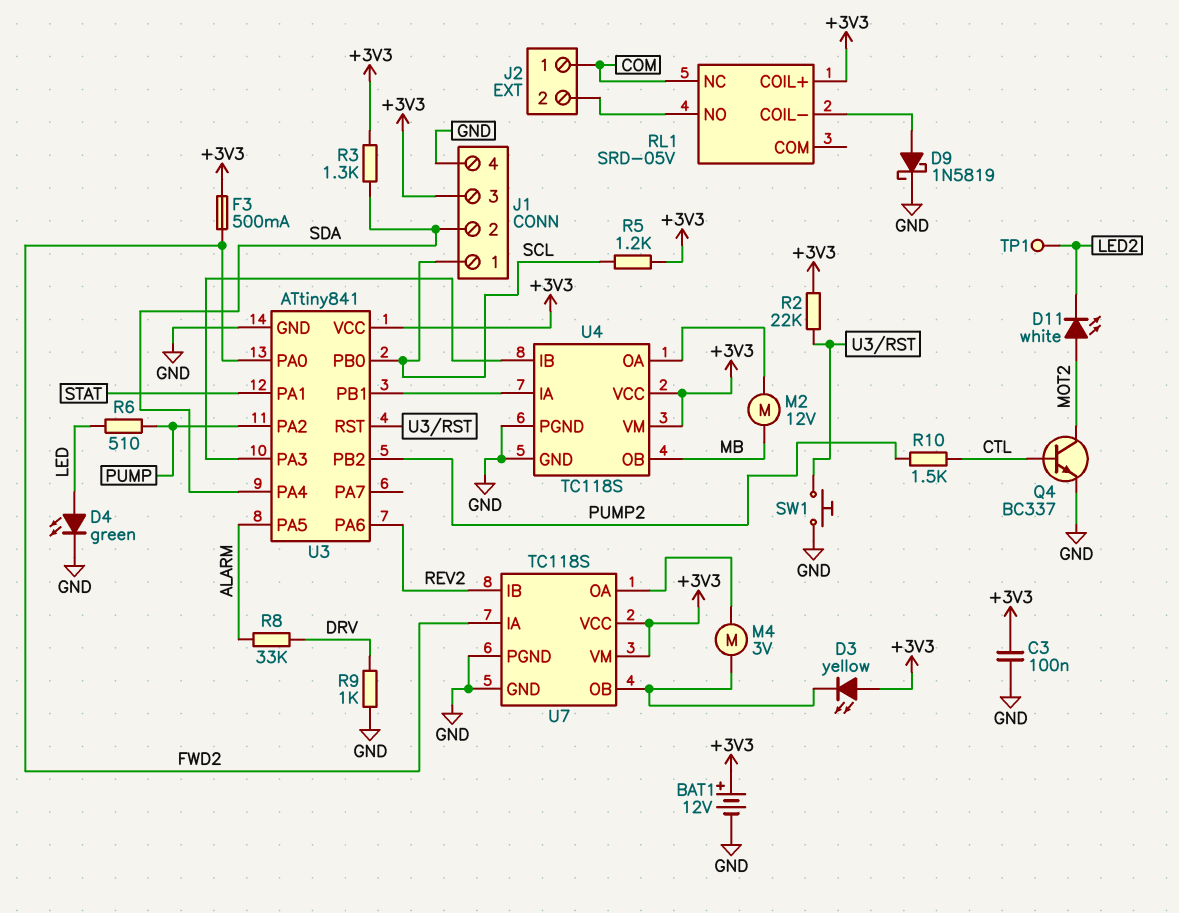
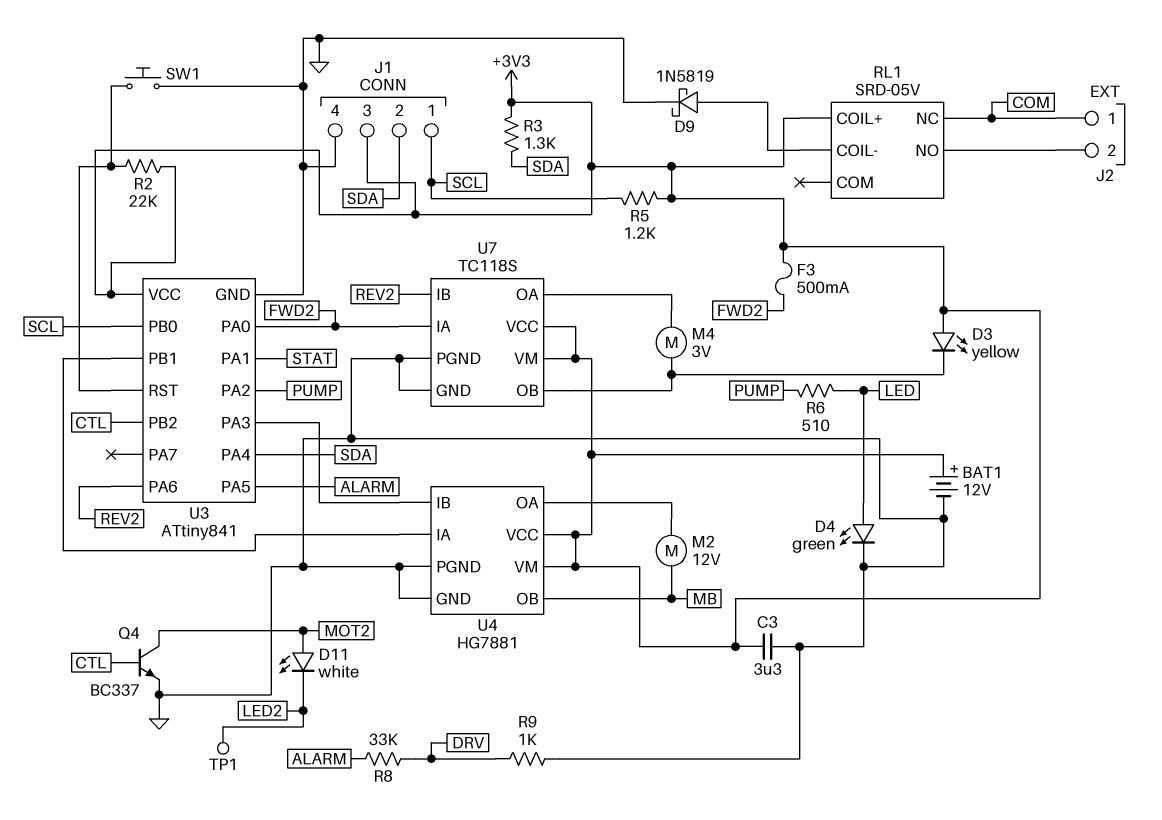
C3: 100nF (+3V3, GND) -> 3.3uF (+3V3, GND)
R10: 1.5k (CTL, PUMP2) -> none
U3 pin PB2: PUMP2 -> CTL
U4: TC118S -> HG7881

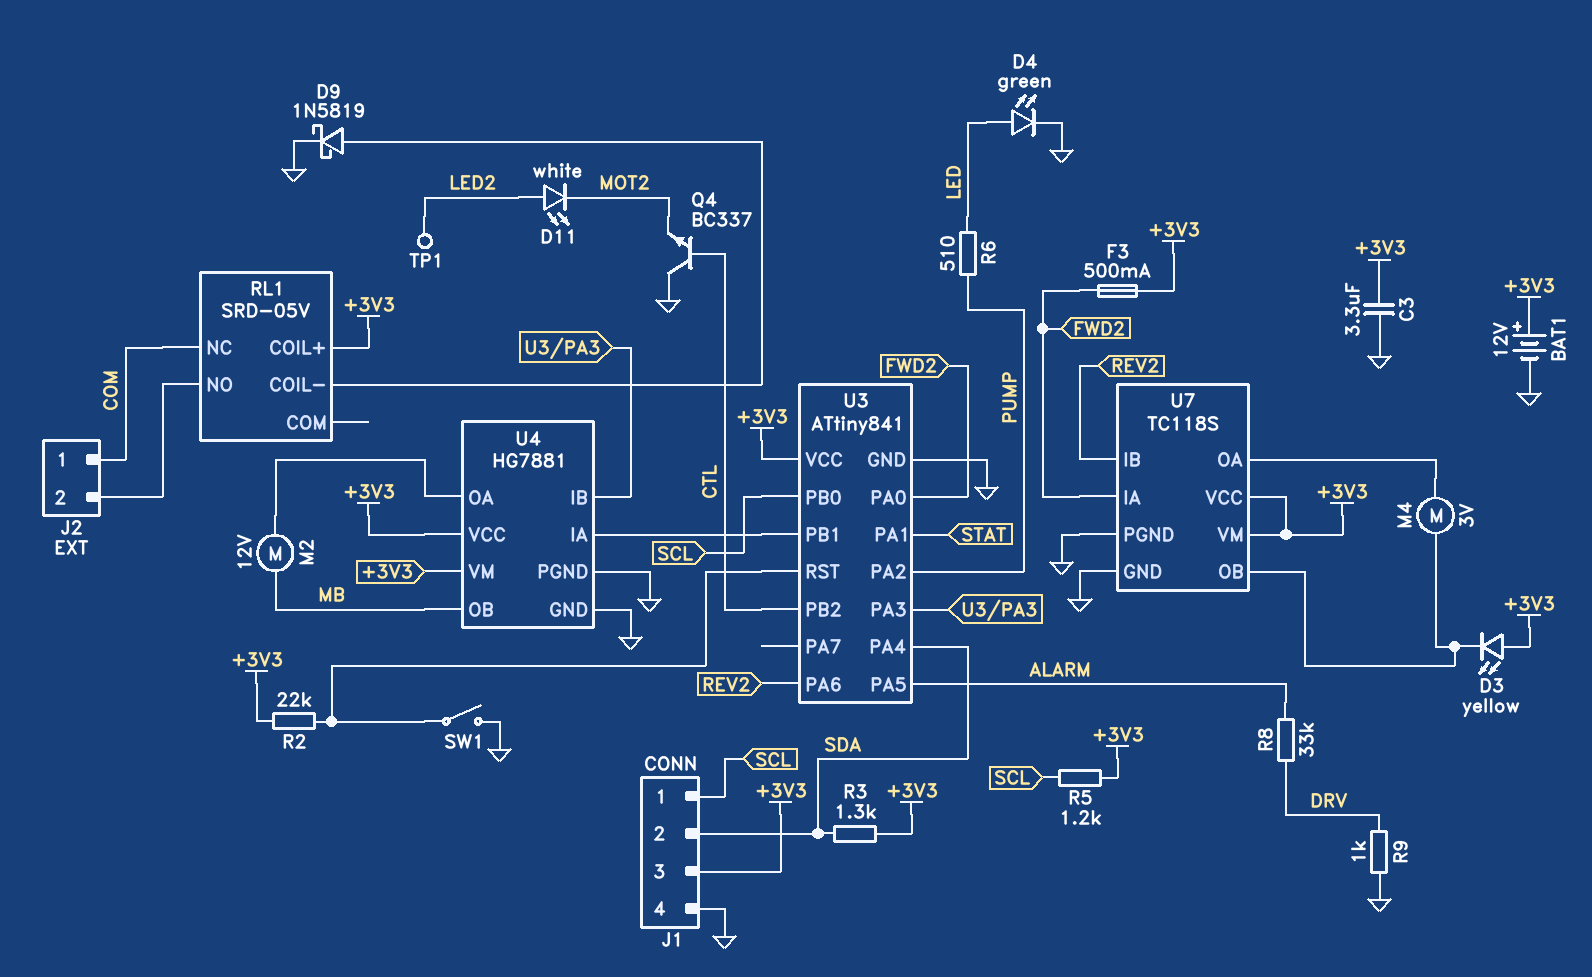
D11: LED white (A MOT2, K LED2) -> LED white (A LED2, K MOT2)
Q4: NPN BC337 (B CTL, C MOT2, E GND) -> NPN BC337 (B CTL, C GND, E MOT2)
SW1: button (GND, U3/RST) -> switch (GND, U3/RST)

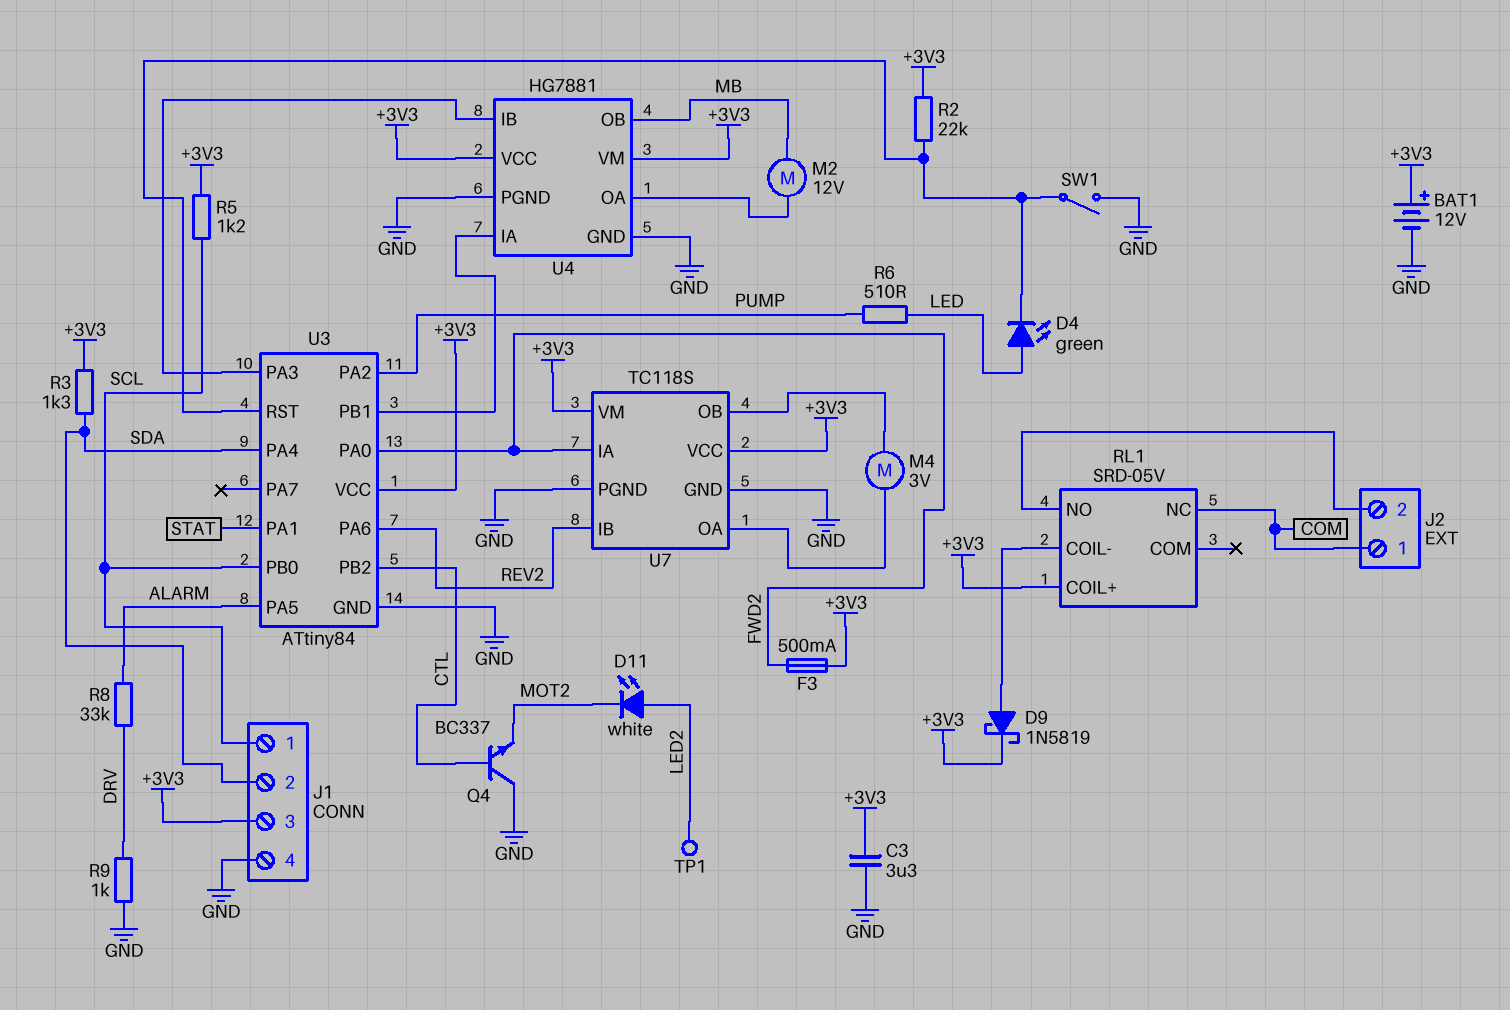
D3: LED yellow (A +3V3, K U7/OB) -> none
D4: LED green (A LED, K GND) -> LED green (A LED, K U3/RST)
D9: schottky 1N5819 (A RL1/COIL-, K GND) -> schottky 1N5819 (A RL1/COIL-, K +3V3)
U3: ATtiny841 -> ATtiny84

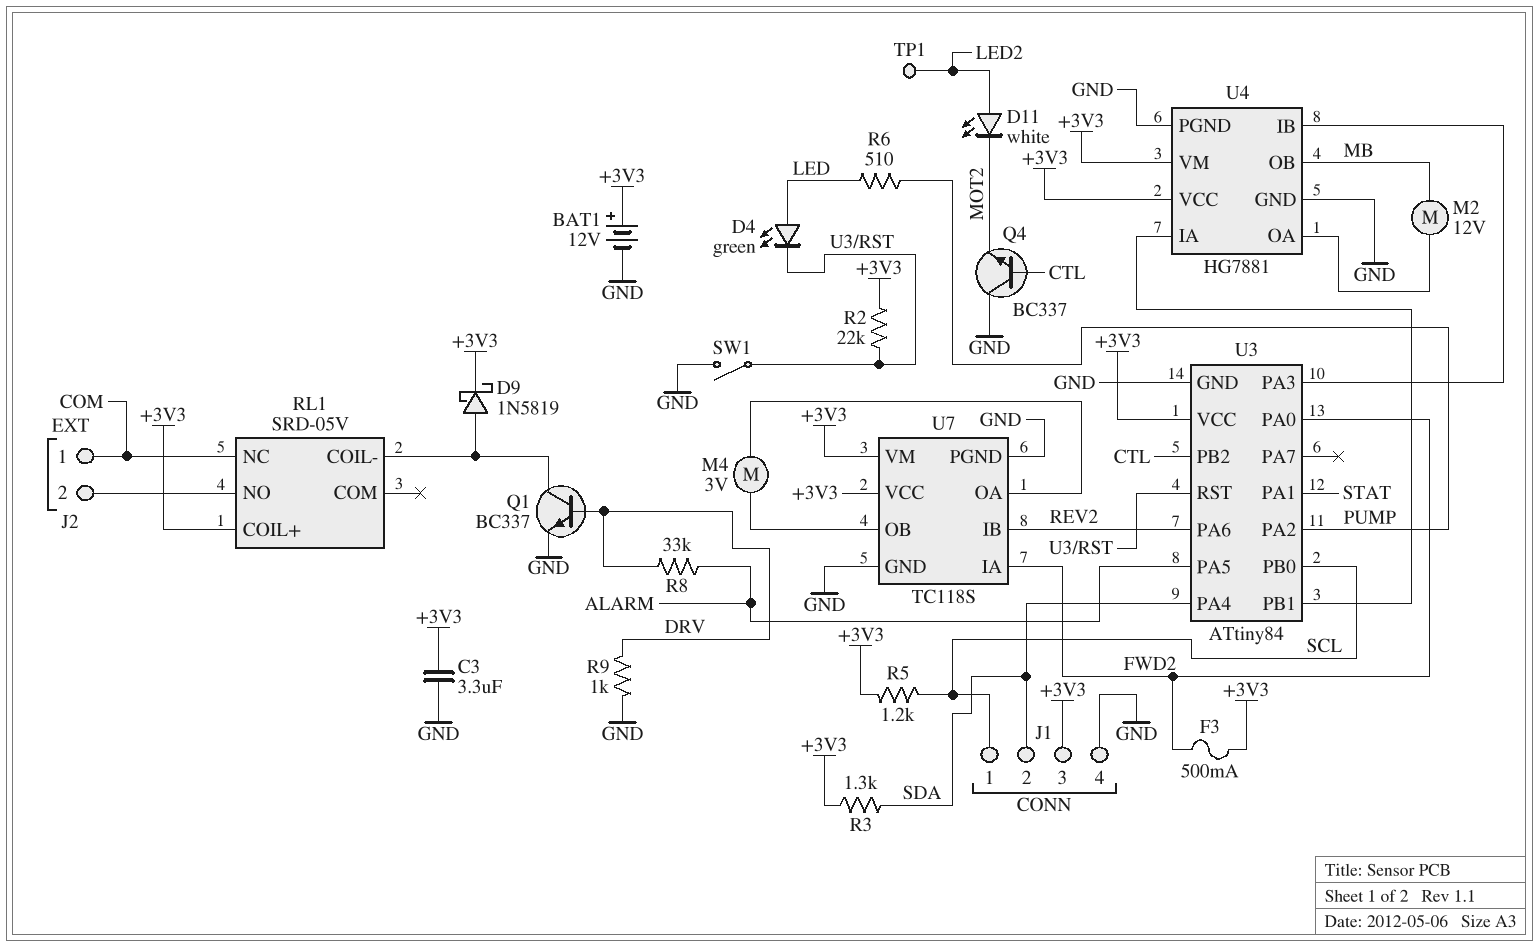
Q1: none -> NPN BC337 (B DRV, C RL1/COIL-, E GND)

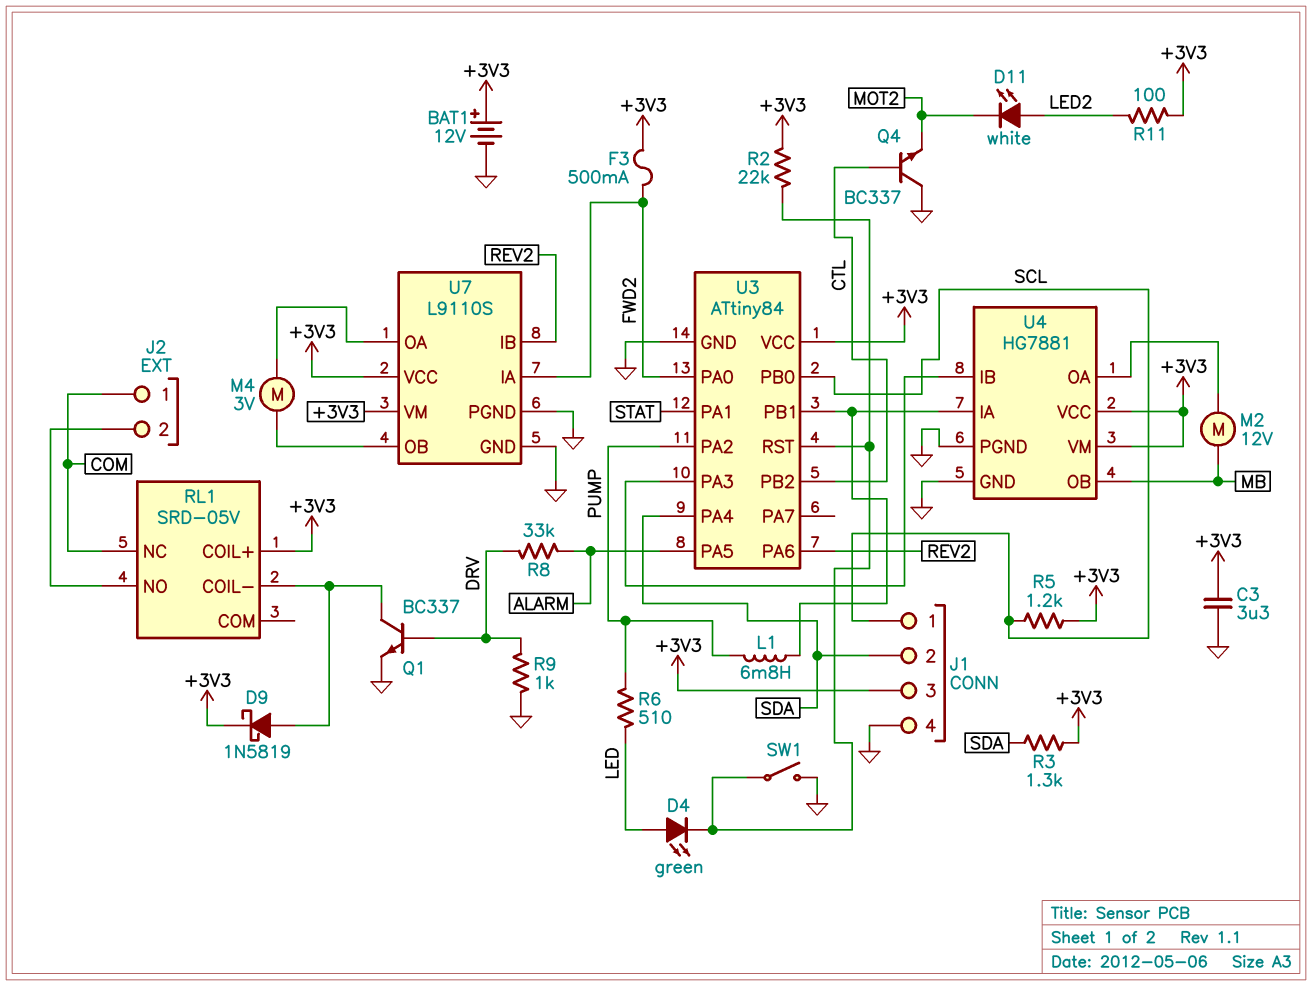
L1: none -> 6.8mH (PUMP, U3/PB1)
R11: none -> 100 (+3V3, LED2)
TP1: test point (LED2) -> none
U7: TC118S -> L9110S

